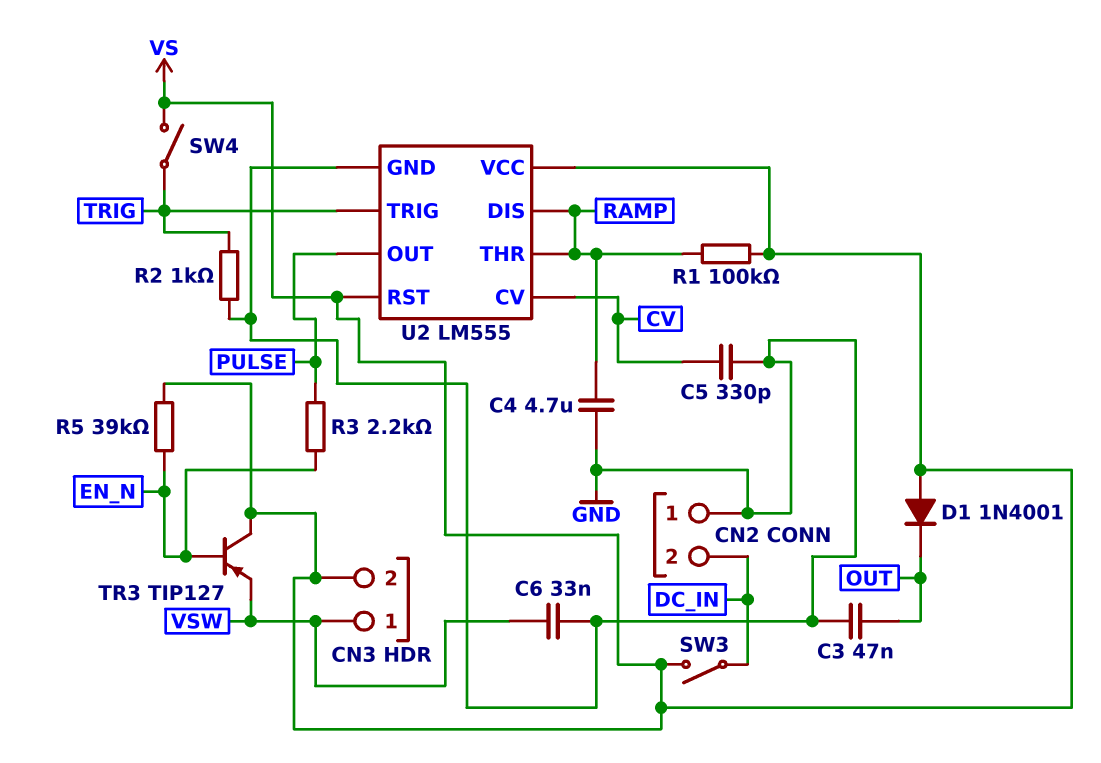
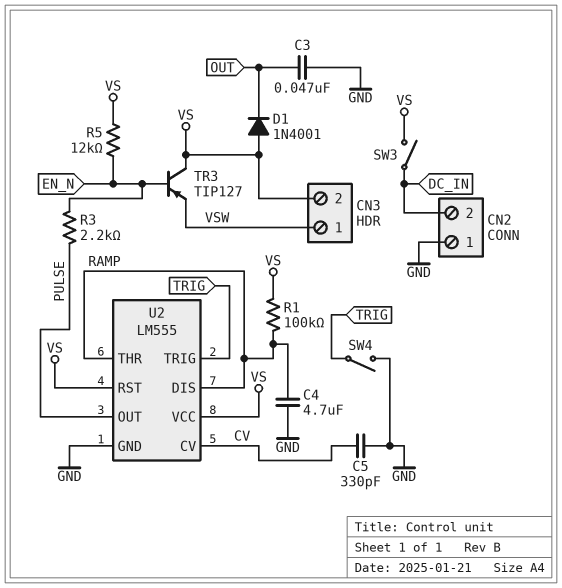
C6: 33nF (GND, VSW) -> none
R2: 1k (GND, TRIG) -> none
R5: 39k (EN_N, VS) -> 12k (EN_N, VS)
SW4: switch (TRIG, VS) -> switch (GND, TRIG)

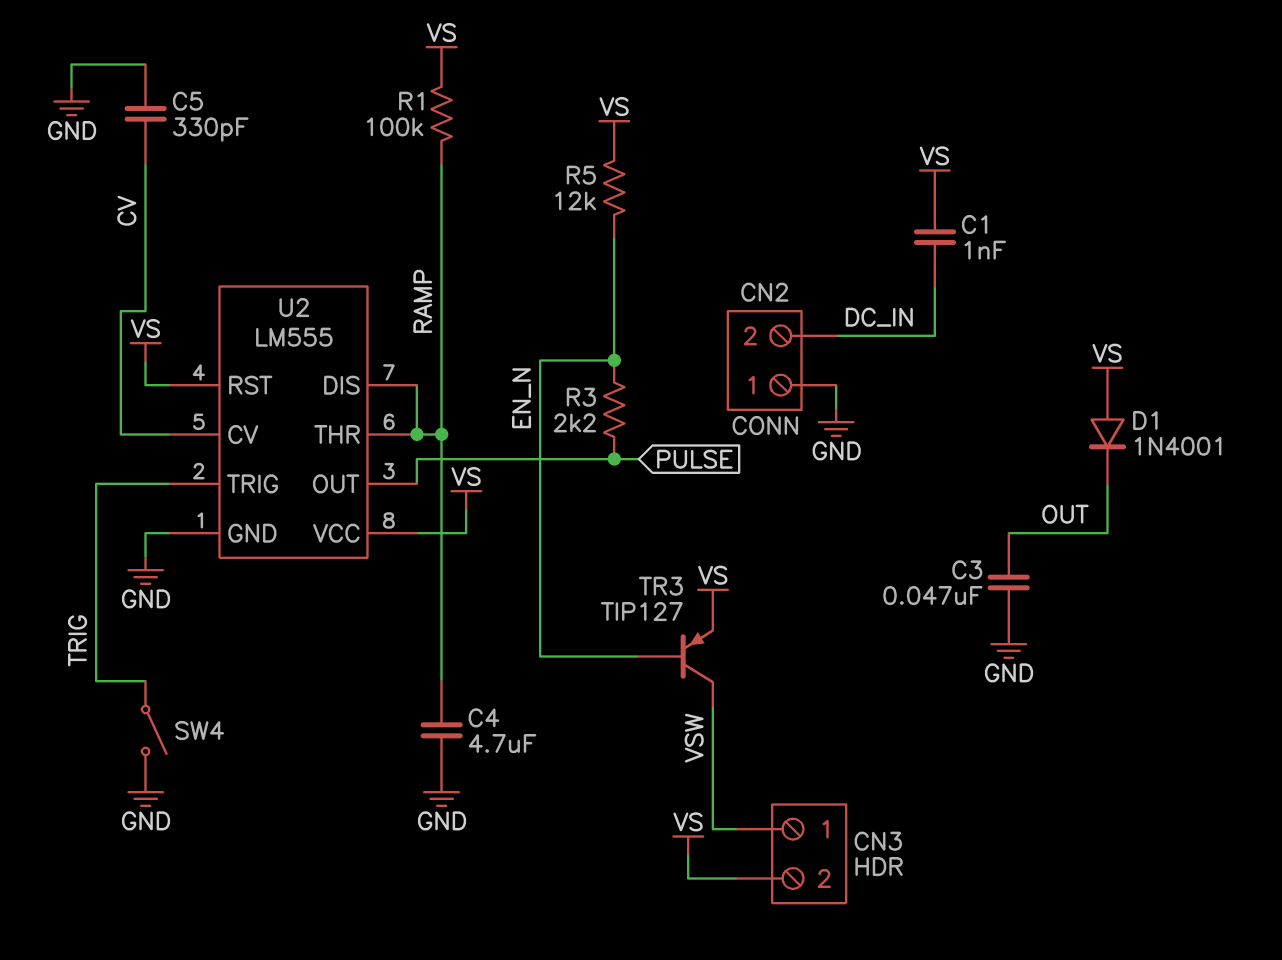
C1: none -> 1nF (DC_IN, VS)
SW3: switch (DC_IN, VS) -> none
TR3: PNP TIP127 (B EN_N, C VS, E VSW) -> PNP TIP127 (B EN_N, C VSW, E VS)

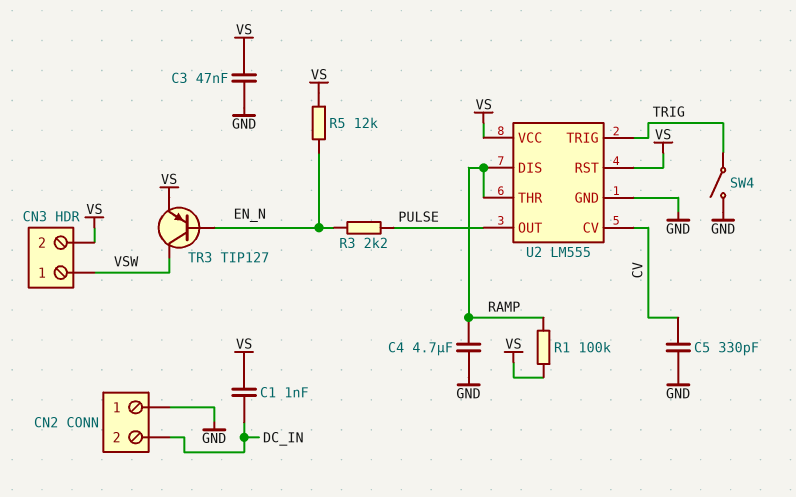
C3: 47nF (GND, OUT) -> 47nF (GND, VS)
D1: diode 1N4001 (A VS, K OUT) -> none

